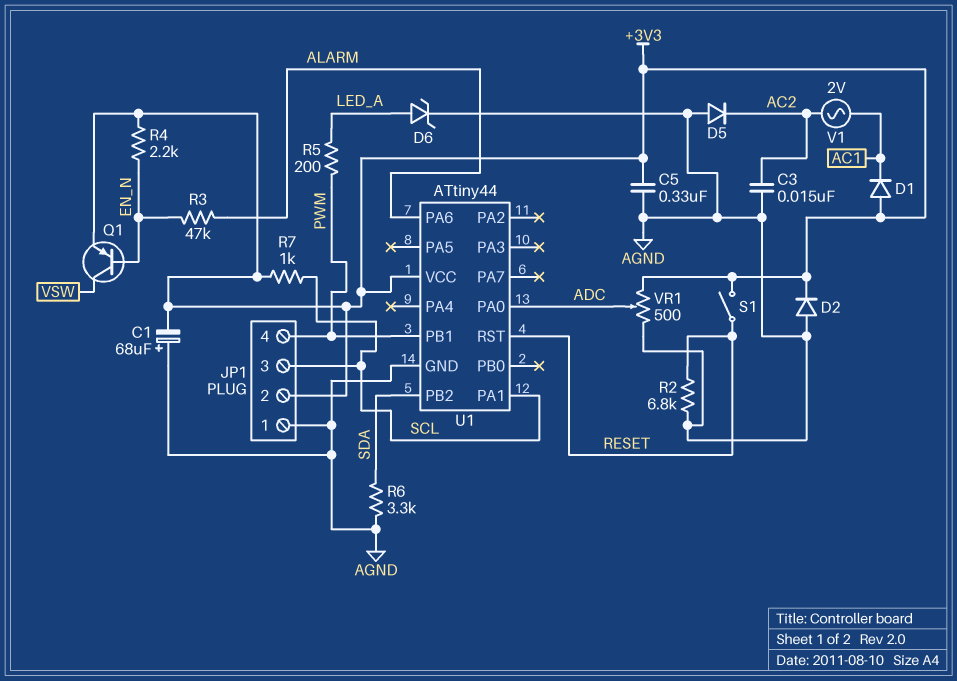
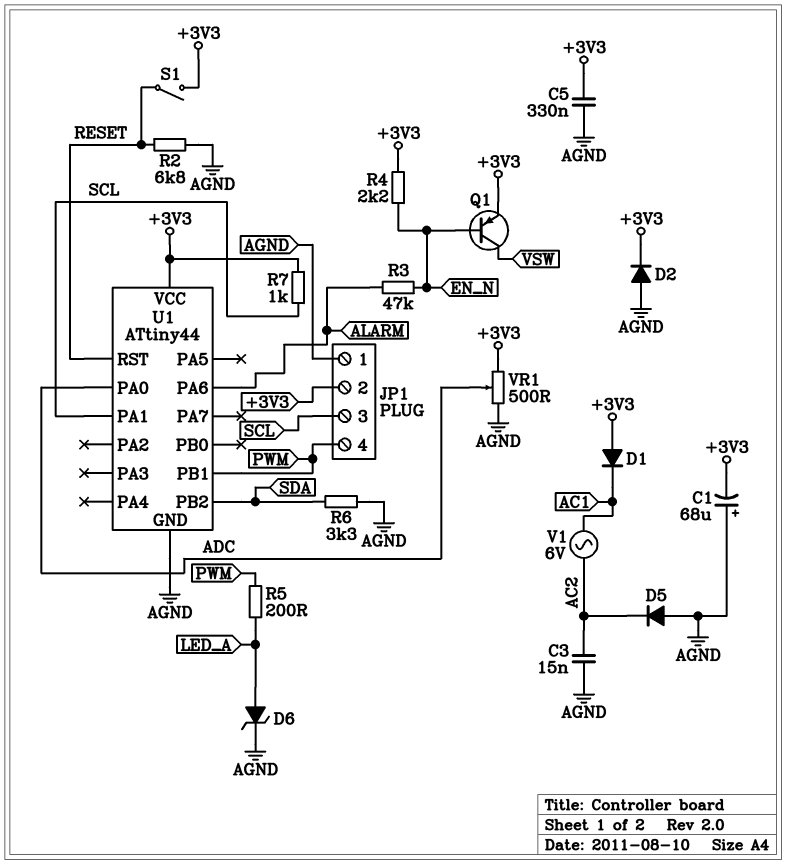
V1: AC 2V (AC1, AC2) -> AC 6V (AC1, AC2)

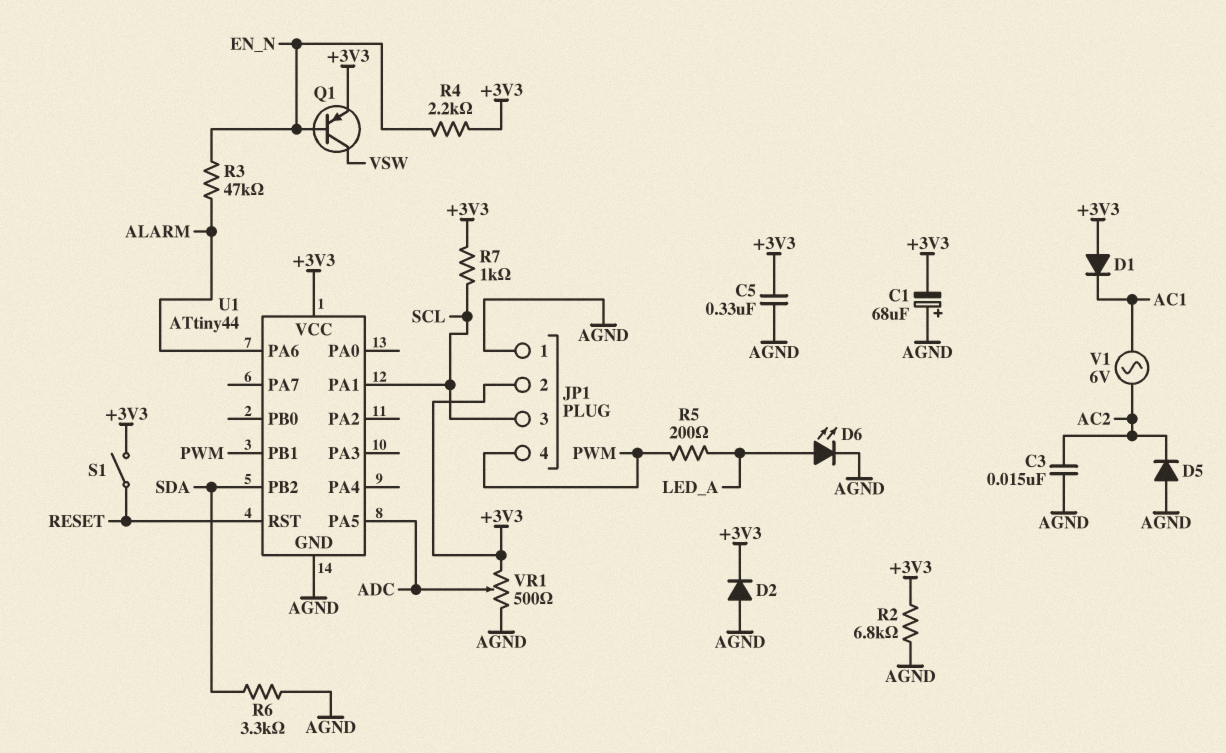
D6: zener (A LED_A, K AGND) -> LED (A LED_A, K AGND)
R2: 6.8k (AGND, RESET) -> 6.8k (+3V3, AGND)
U1 pin PA0: ADC -> none
U1 pin PA5: none -> ADC

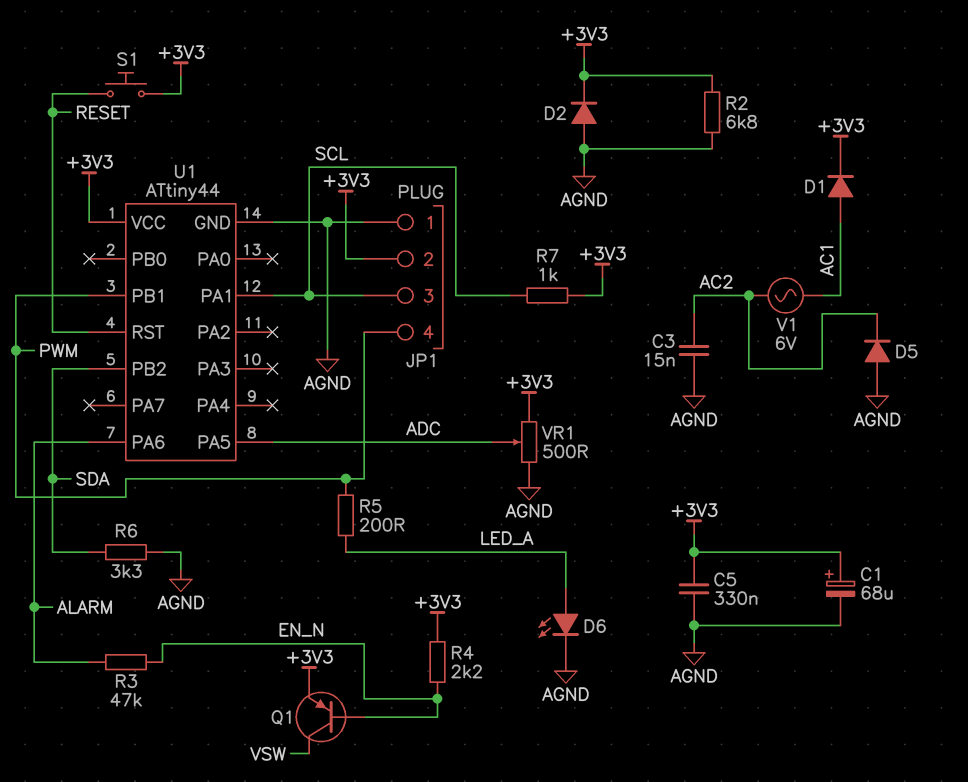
C1: 68uF (plus AGND, minus +3V3) -> 68uF (plus +3V3, minus AGND)
D1: diode (A +3V3, K AC1) -> diode (A AC1, K +3V3)
S1: switch (+3V3, RESET) -> button (+3V3, RESET)

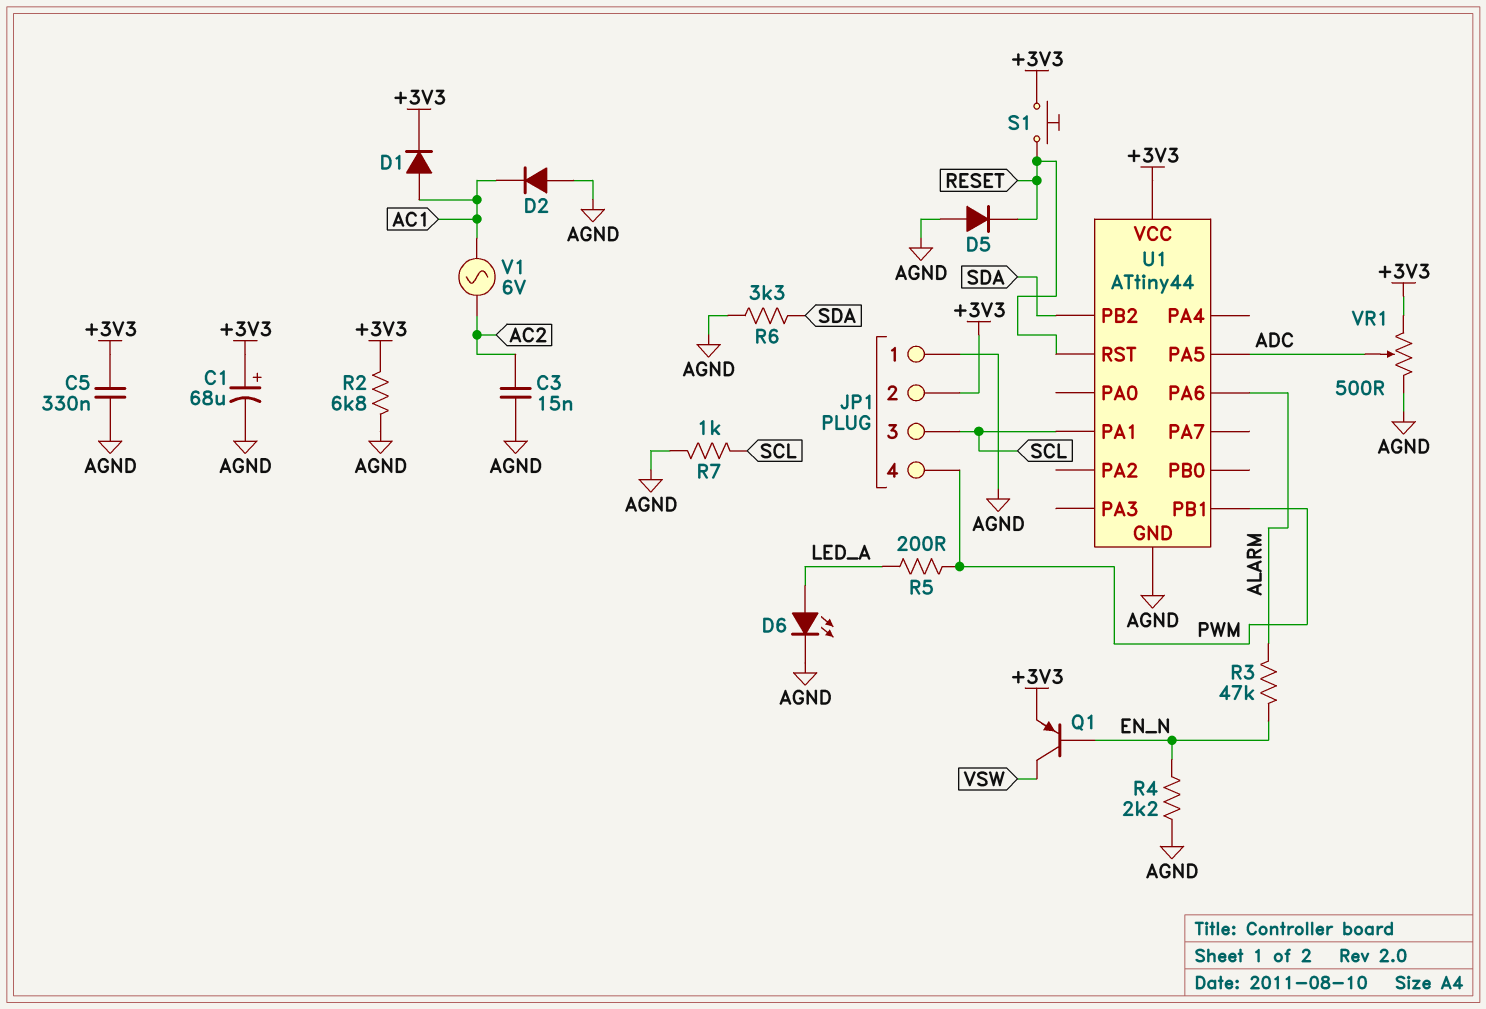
D2: diode (A AGND, K +3V3) -> diode (A AGND, K AC1)
D5: diode (A AGND, K AC2) -> diode (A AGND, K RESET)
R4: 2.2k (+3V3, EN_N) -> 2.2k (AGND, EN_N)
R7: 1k (+3V3, SCL) -> 1k (AGND, SCL)

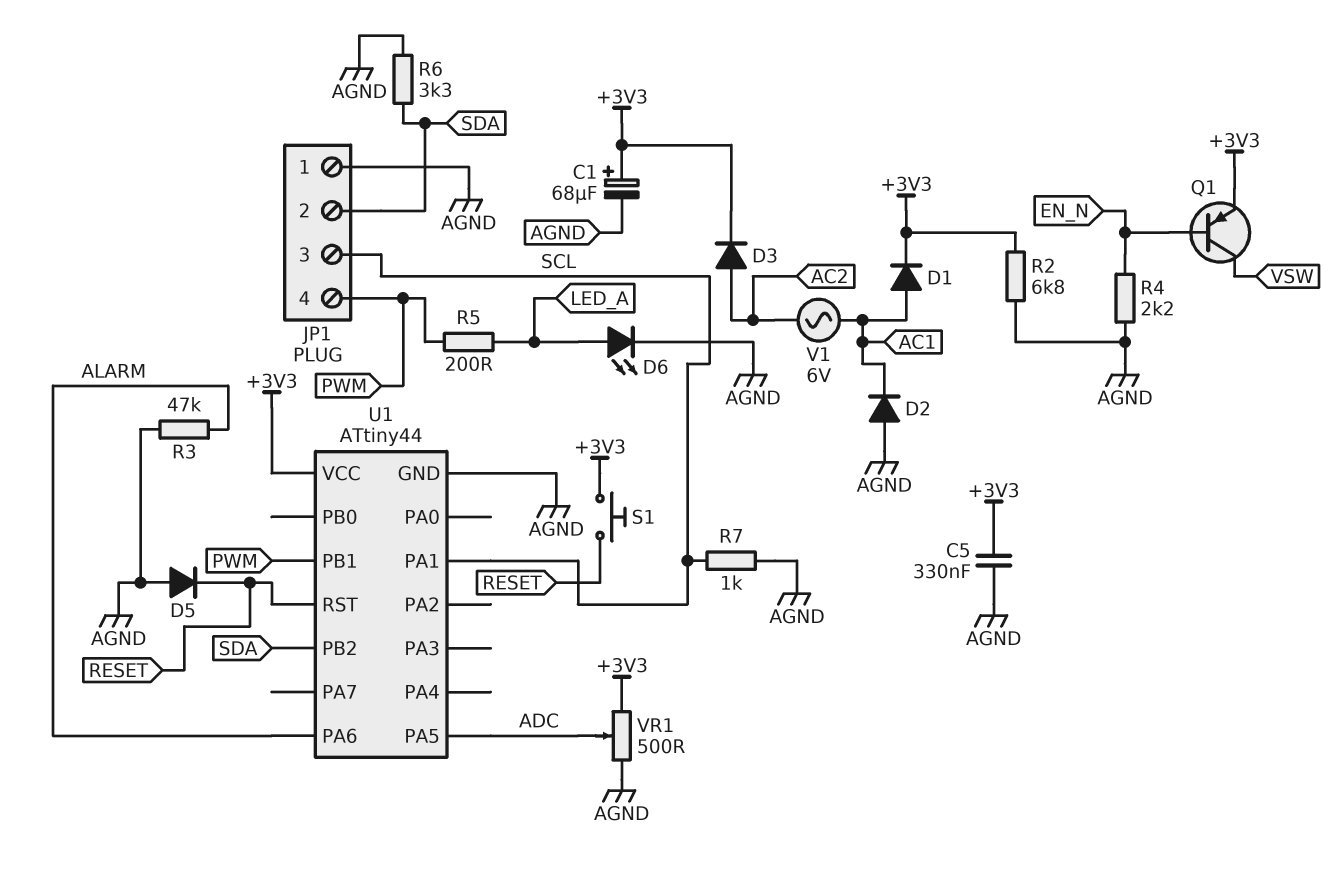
C3: 15nF (AC2, AGND) -> none
D3: none -> diode (A AC2, K +3V3)
JP1 pin 2: +3V3 -> SDA
R3: 47k (ALARM, EN_N) -> 47k (AGND, ALARM)

